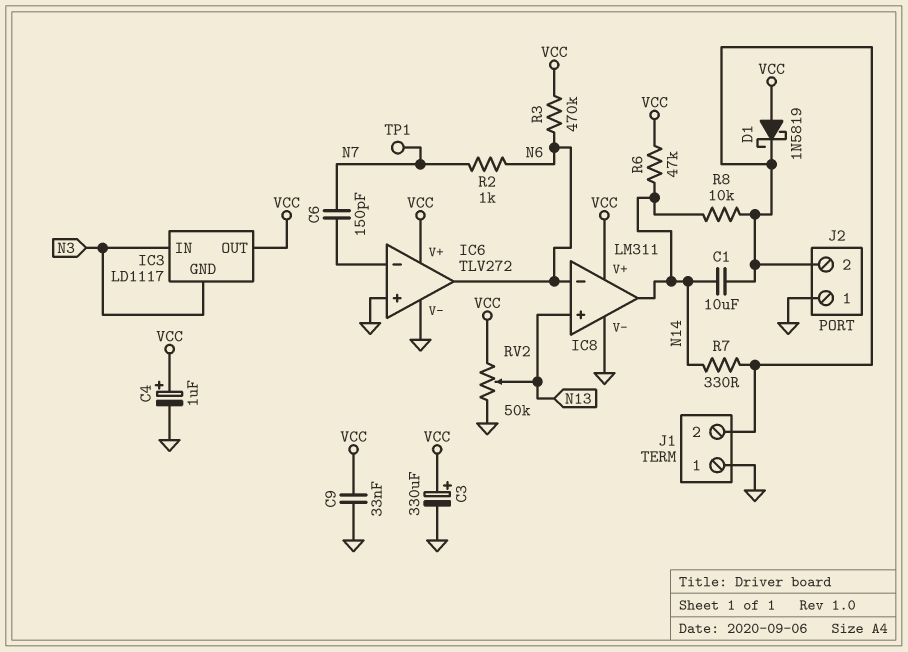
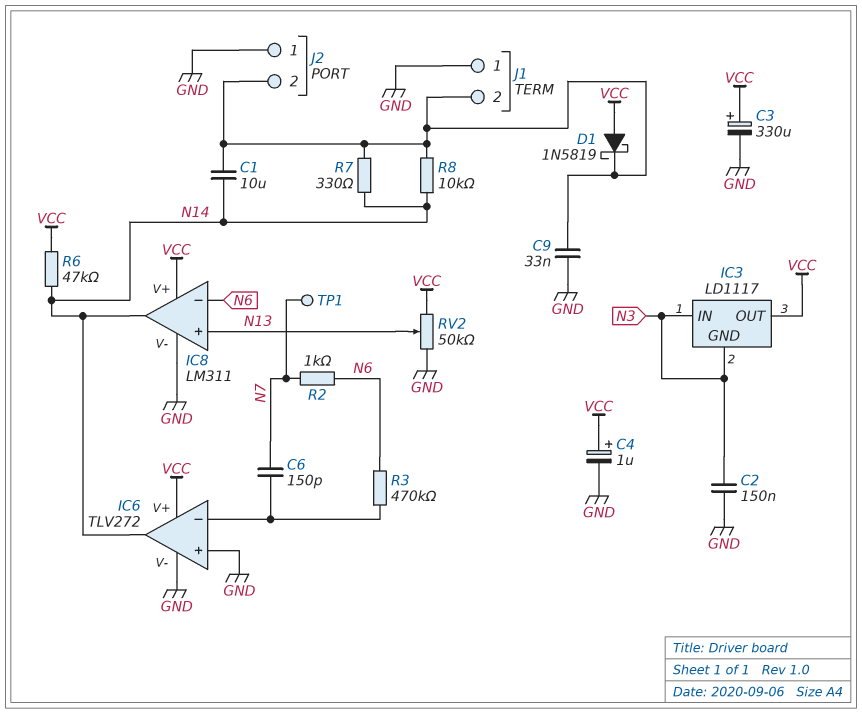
C2: none -> 150nF (GND, N3)
C9: 33nF (GND, VCC) -> 33nF (GND, J1/2)
IC6 pin out: N6 -> N14
R3: 470k (N6, VCC) -> 470k (IC6/in-, N6)

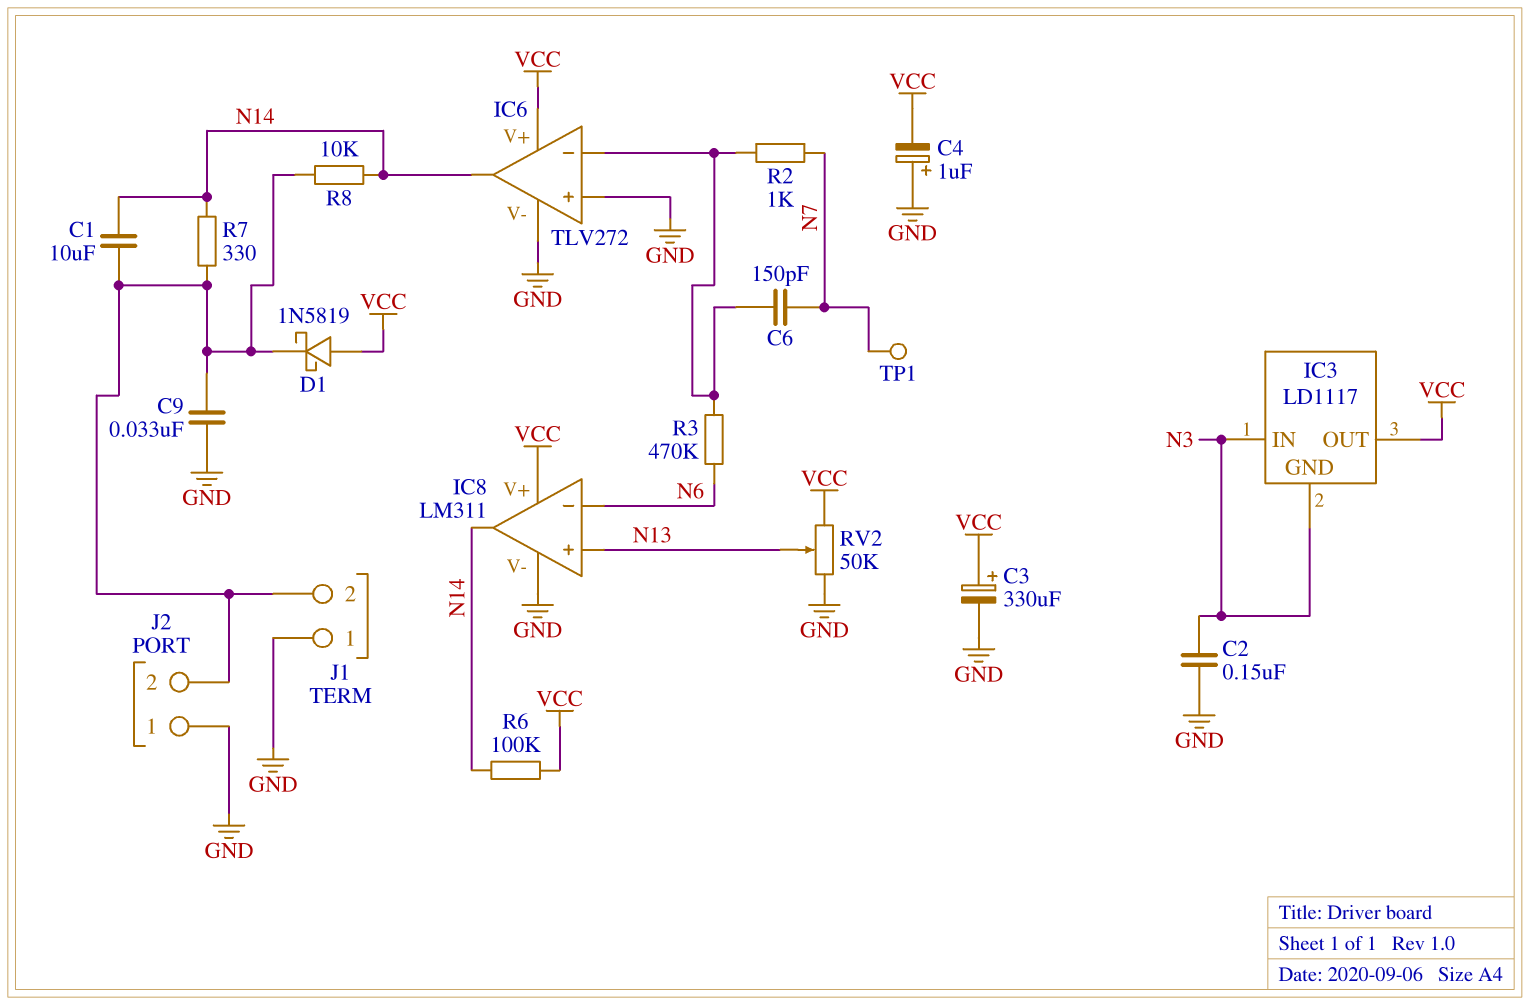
C4: 1uF (plus VCC, minus GND) -> 1uF (plus GND, minus VCC)
R2: 1k (N6, N7) -> 1k (IC6/in-, N7)
R6: 47k (N14, VCC) -> 100k (N14, VCC)

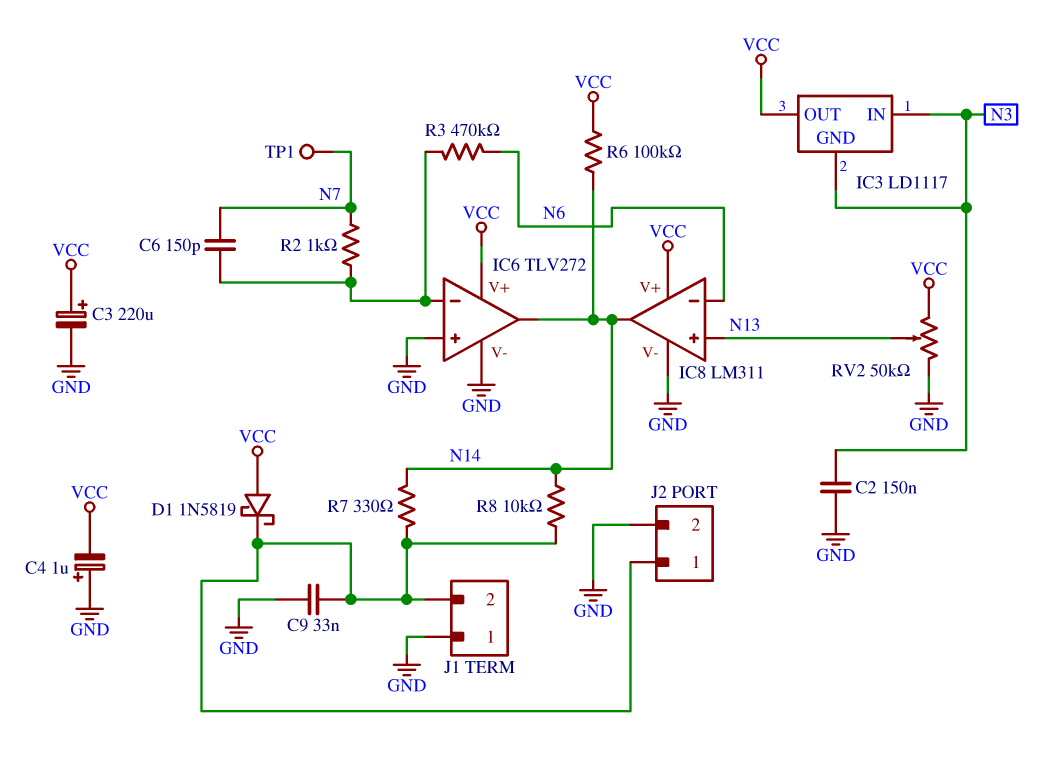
C1: 10uF (J1/2, N14) -> none
C3: 330uF (plus VCC, minus GND) -> 220uF (plus VCC, minus GND)
J2 pin 1: GND -> J1/2
J2 pin 2: J1/2 -> GND

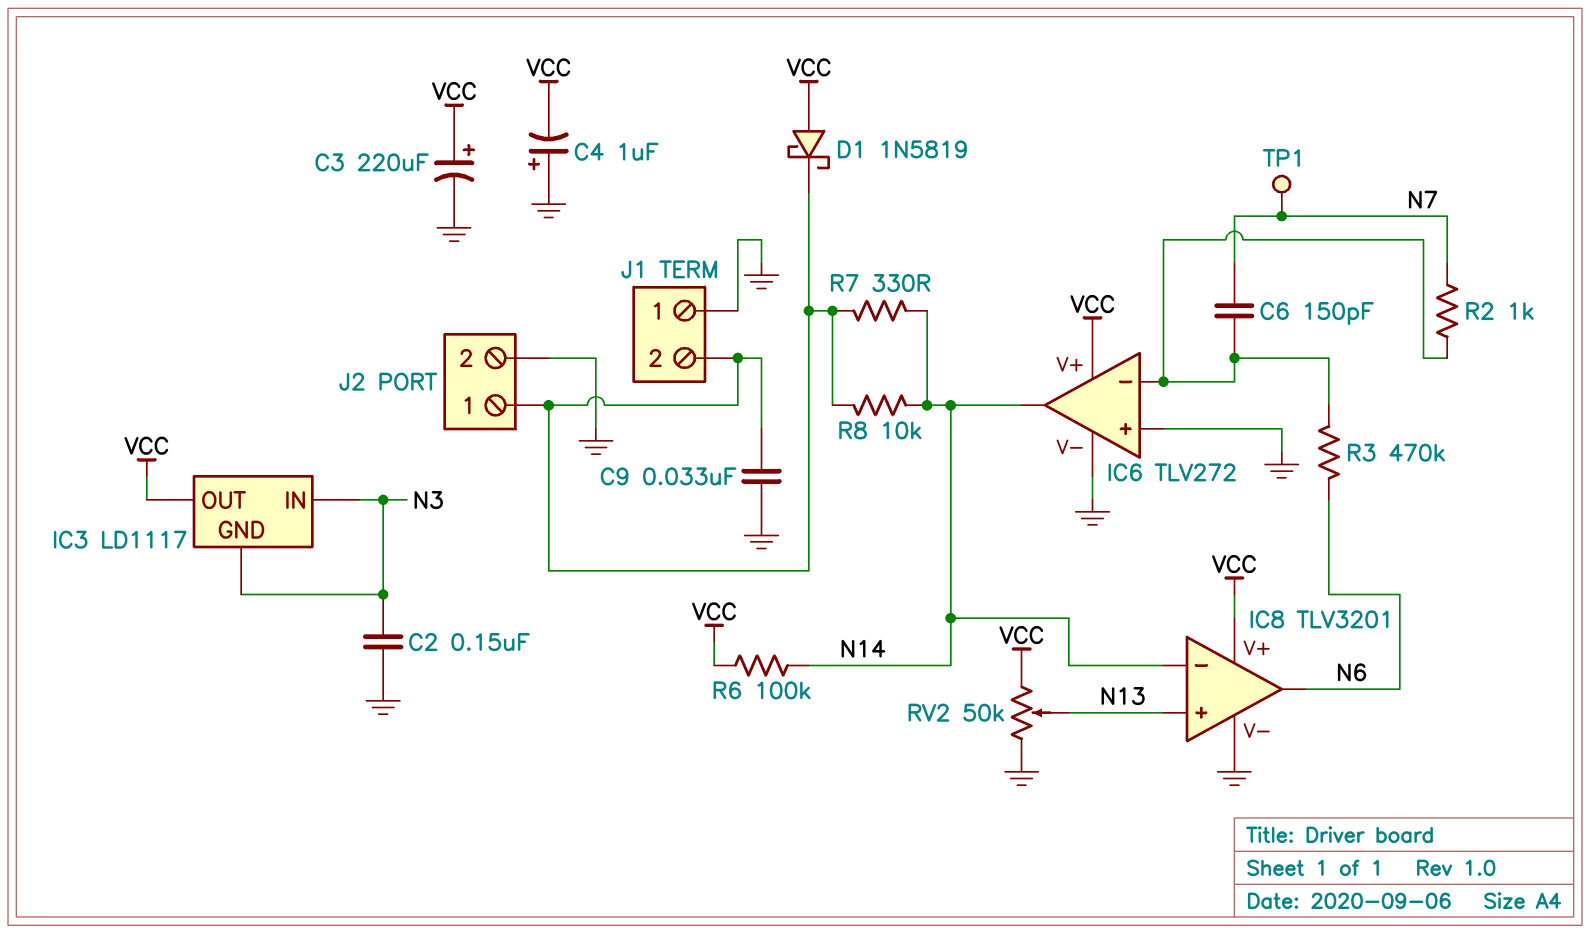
IC8: LM311 -> TLV3201
IC8 pin in-: N6 -> N14
IC8 pin out: N14 -> N6

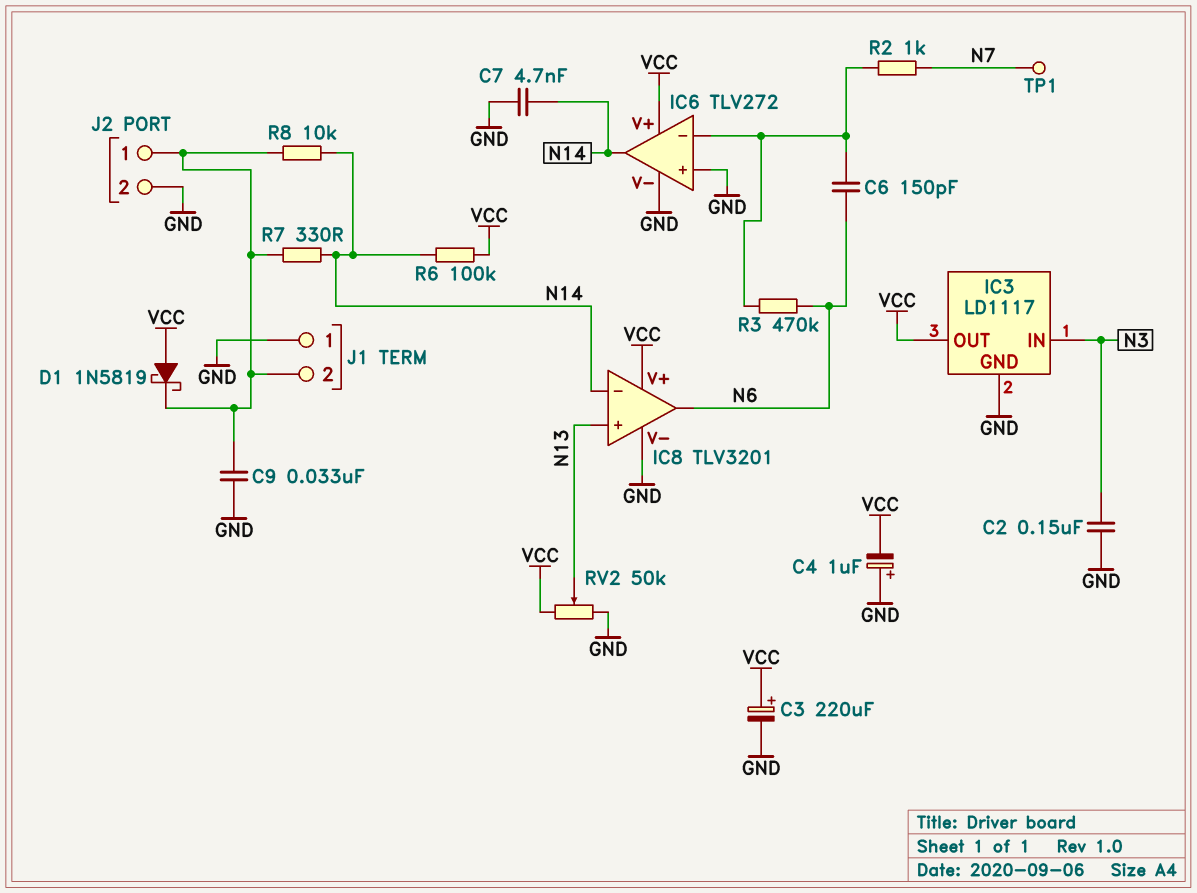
C6: 150pF (IC6/in-, N7) -> 150pF (IC6/in-, N6)
C7: none -> 4.7nF (GND, N14)
IC3 pin GND: N3 -> GND

